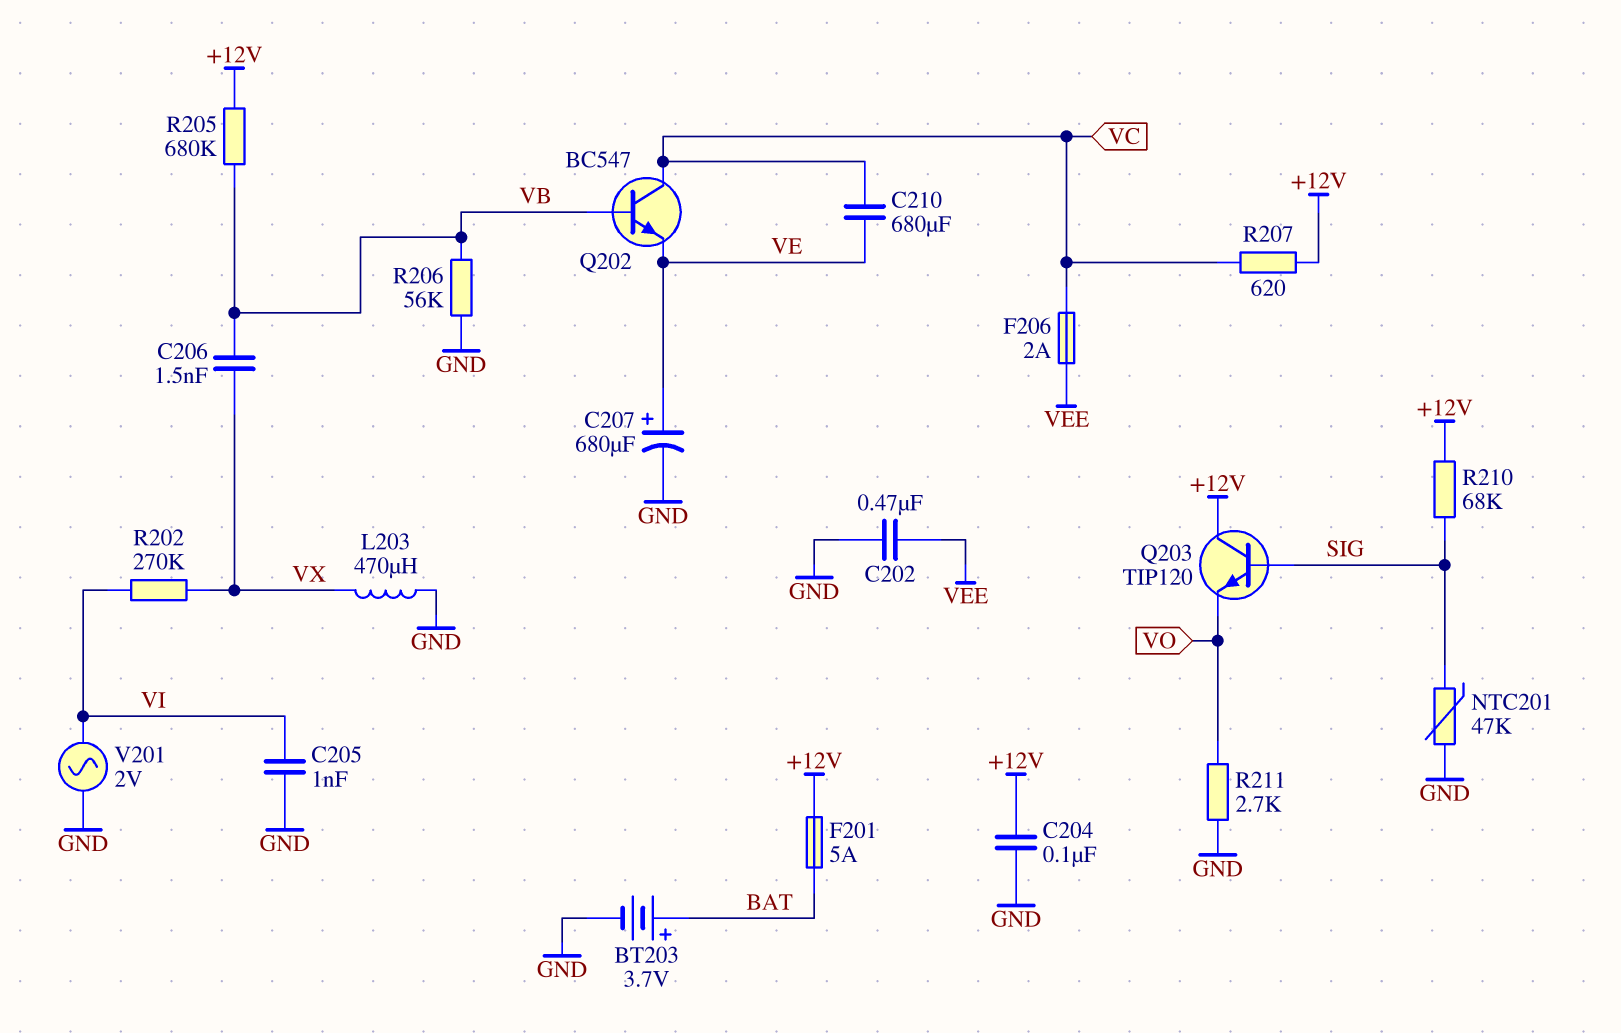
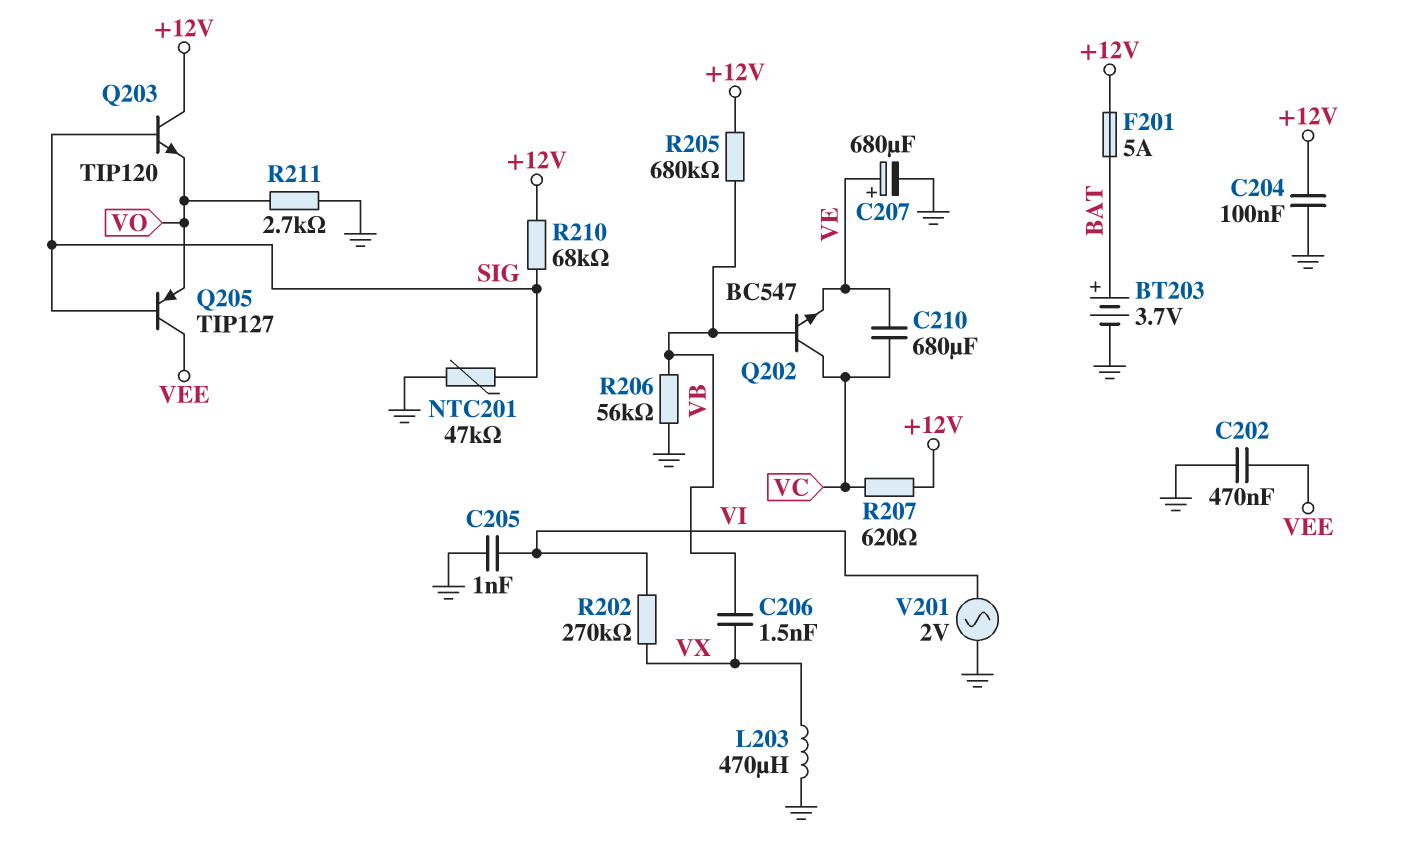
F206: 2A (VC, VEE) -> none
Q205: none -> PNP TIP127 (B SIG, C VEE, E VO)

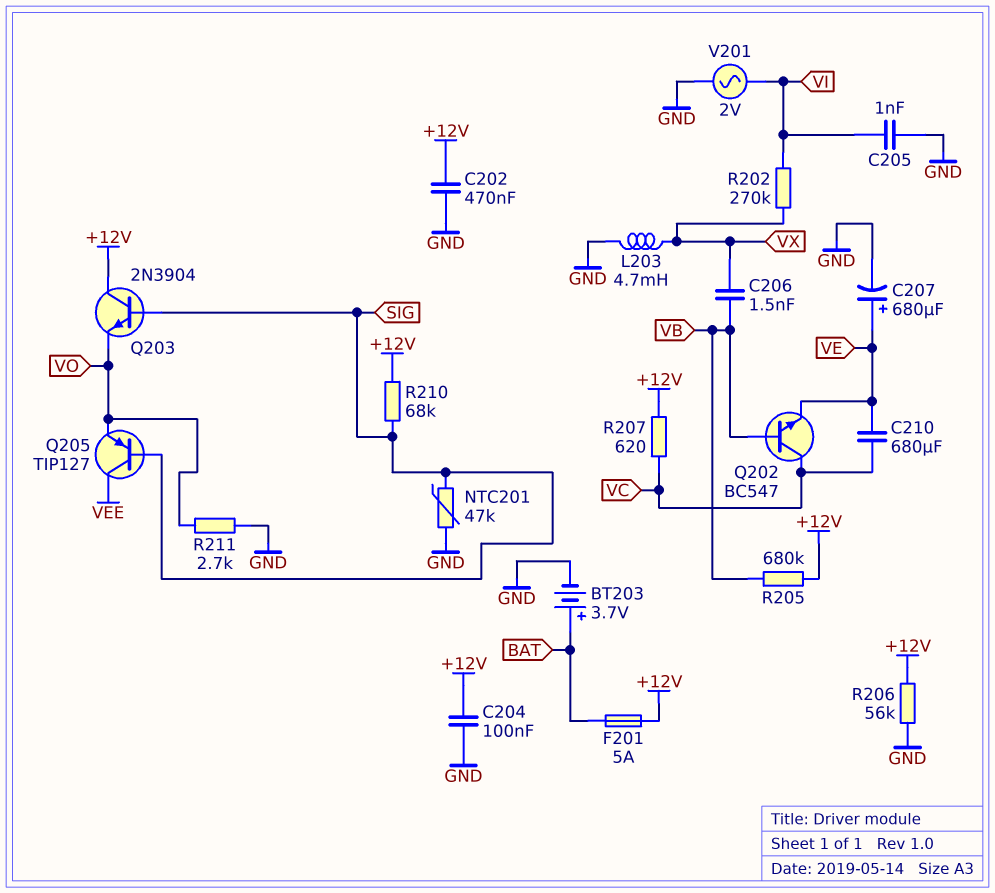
C202: 470nF (GND, VEE) -> 470nF (+12V, GND)
L203: 470uH (GND, VX) -> 4.7mH (GND, VX)
Q203: NPN TIP120 (B SIG, C +12V, E VO) -> NPN 2N3904 (B SIG, C +12V, E VO)
R206: 56k (GND, VB) -> 56k (+12V, GND)

